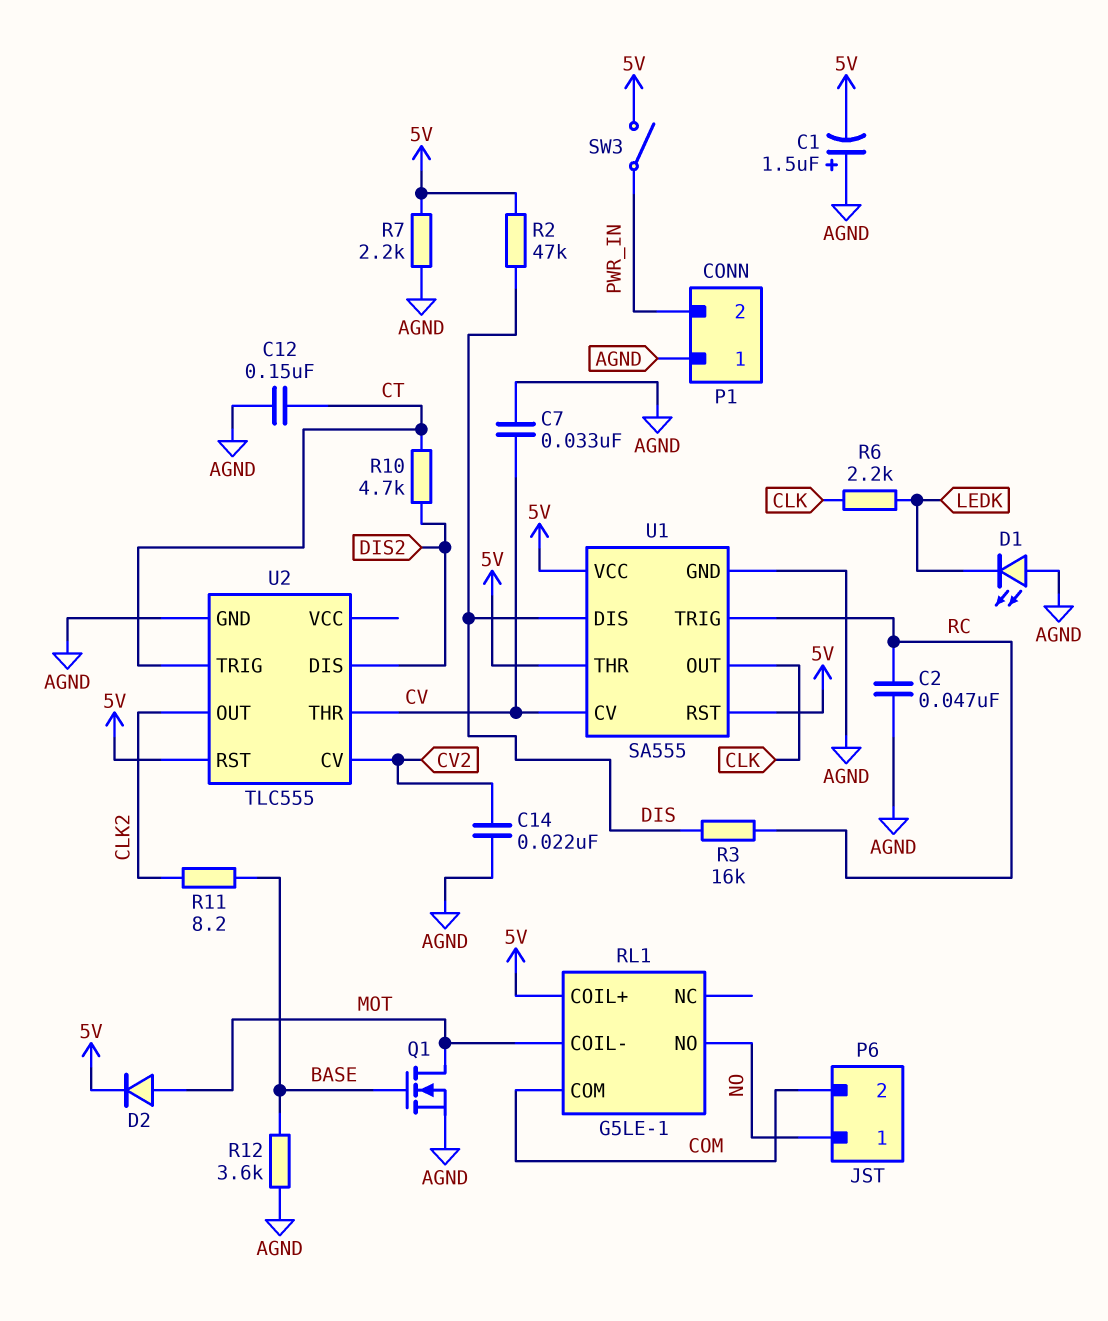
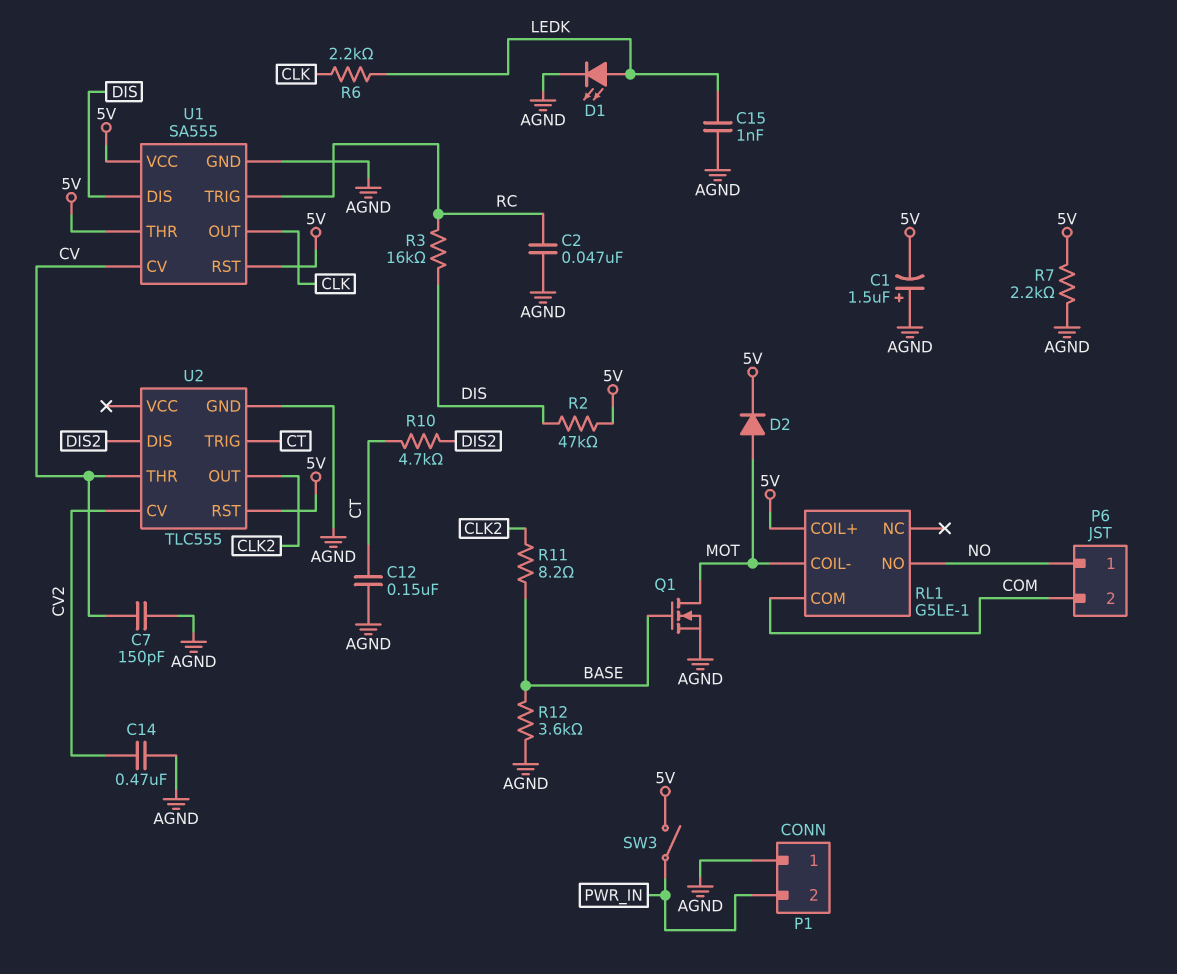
C7: 33nF (AGND, CV) -> 150pF (AGND, CV)
C14: 22nF (AGND, CV2) -> 470nF (AGND, CV2)
C15: none -> 1nF (AGND, LEDK)
D1: LED (A AGND, K LEDK) -> LED (A LEDK, K AGND)

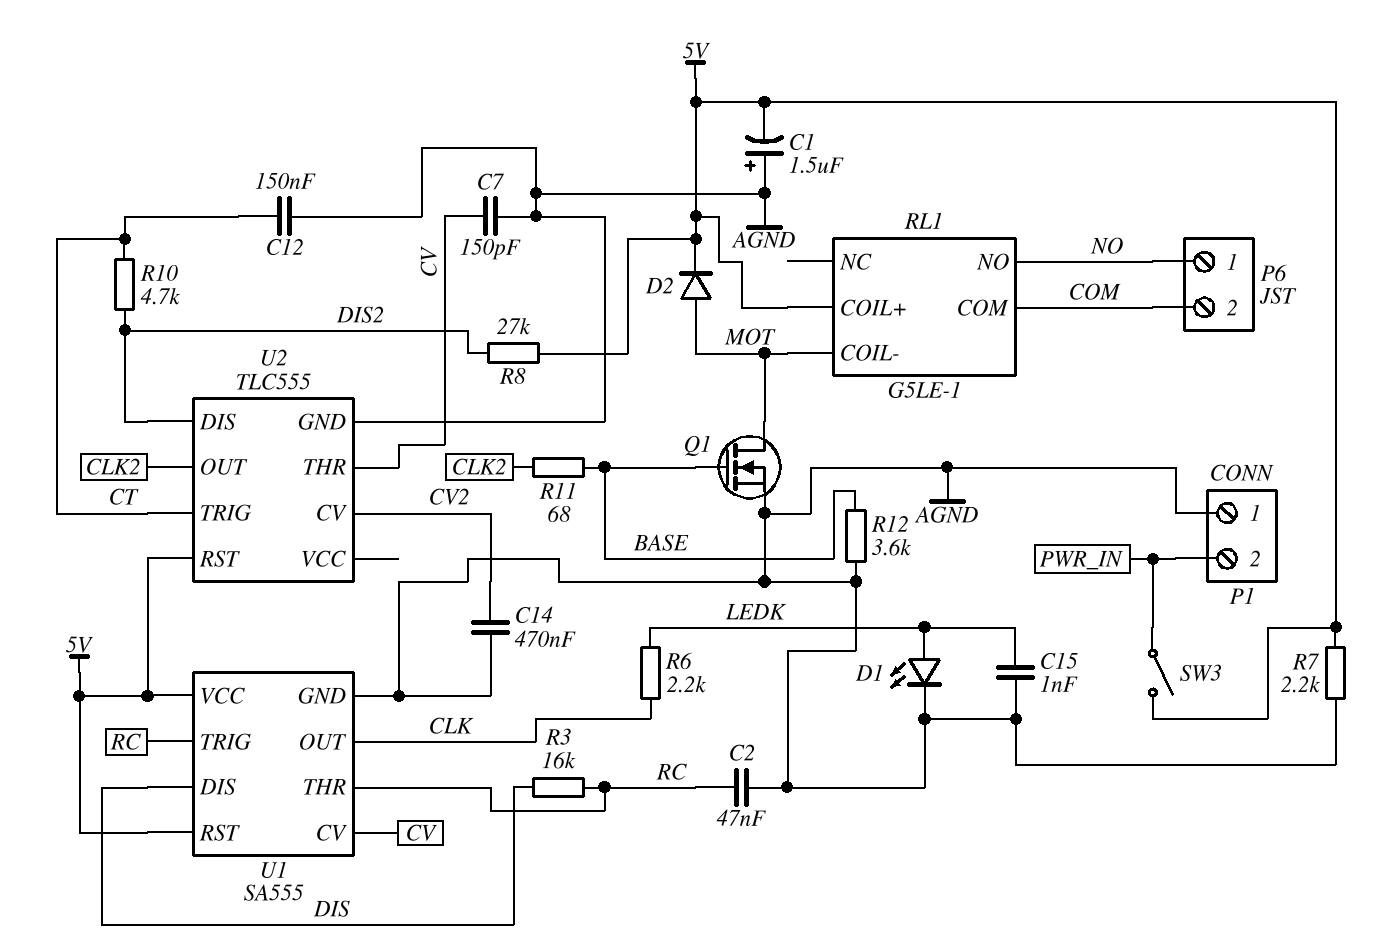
R2: 47k (5V, DIS) -> none
R8: none -> 27k (5V, DIS2)
R11: 8.2 (BASE, CLK2) -> 68 (BASE, CLK2)
U1 pin THR: 5V -> RC

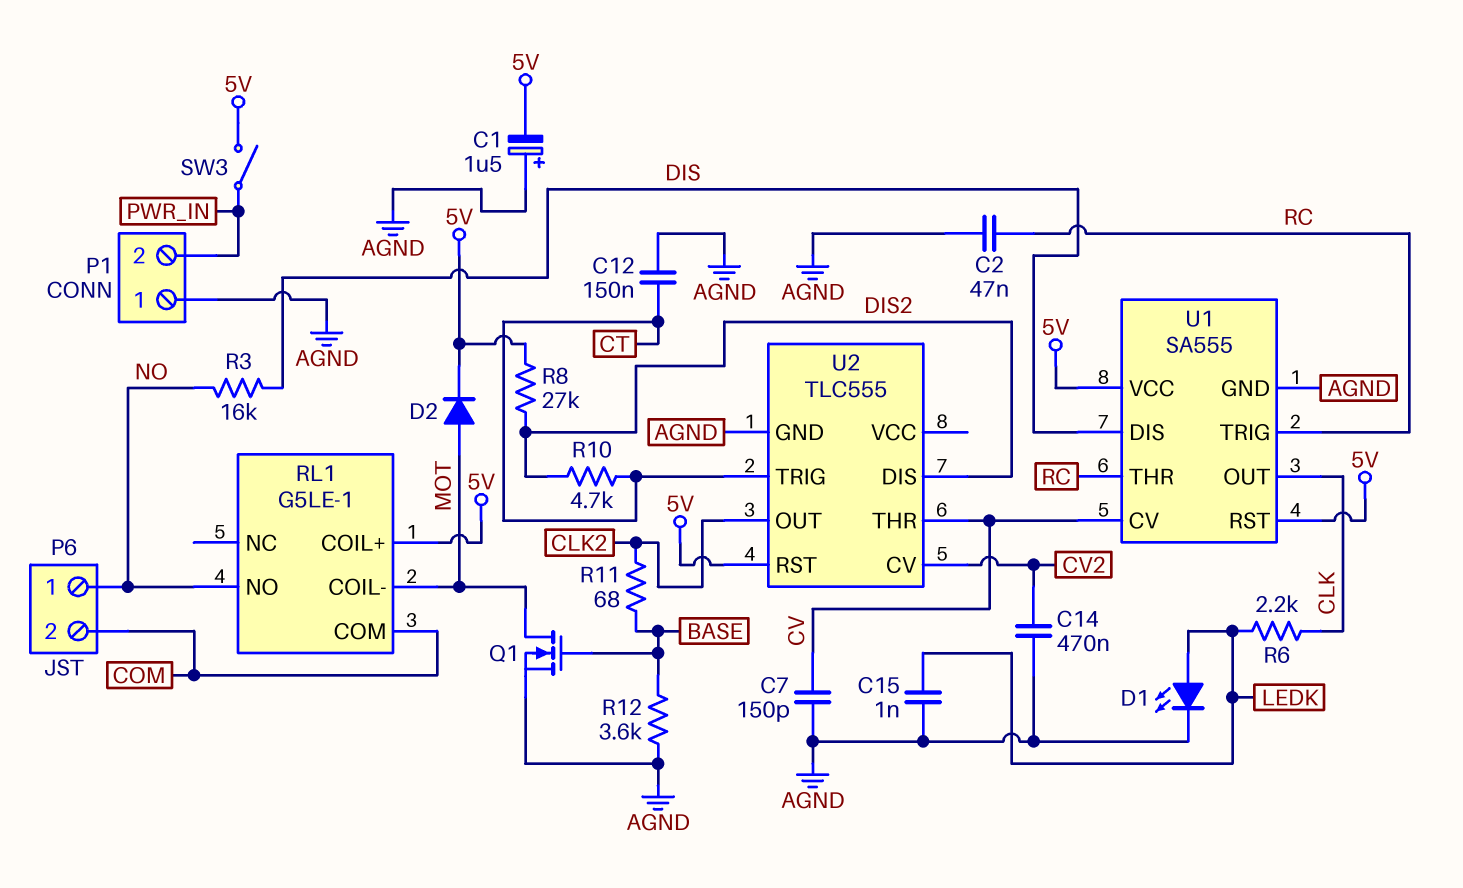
R3: 16k (DIS, RC) -> 16k (DIS, NO)
R7: 2.2k (5V, AGND) -> none

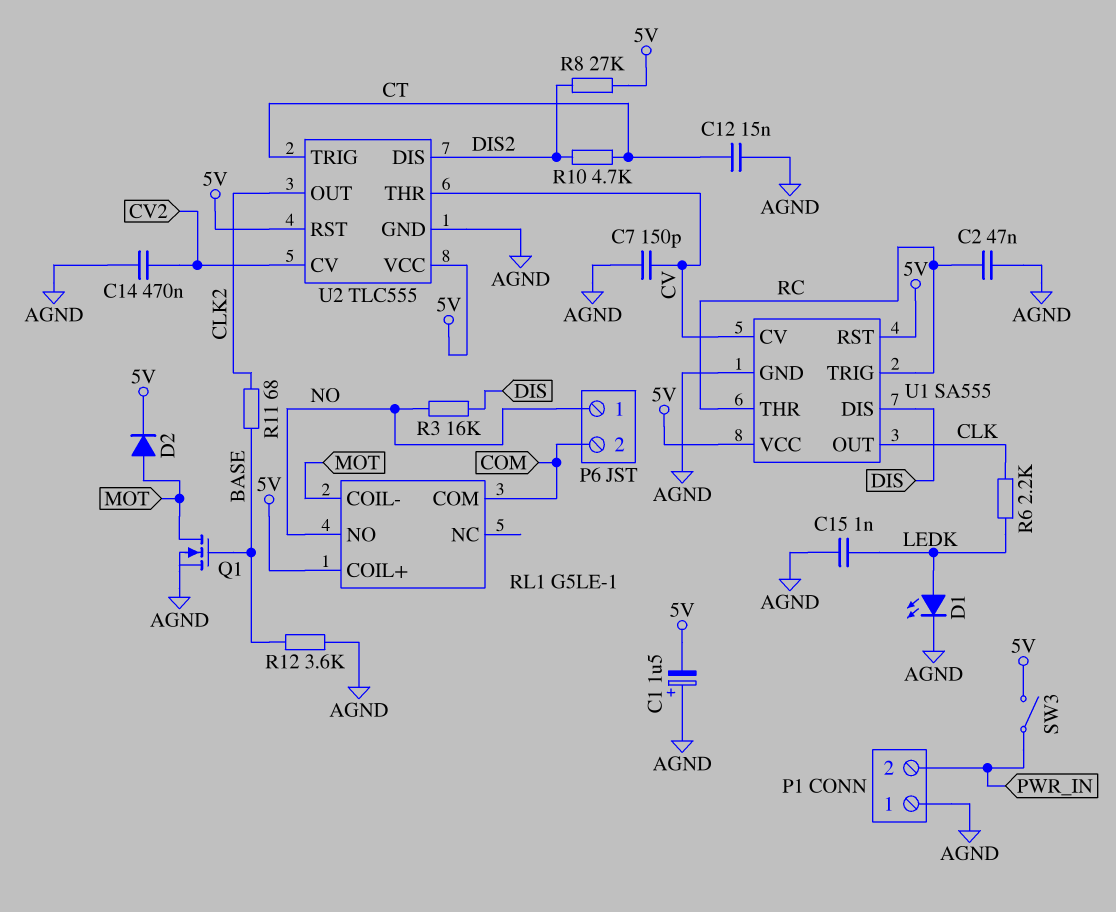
C12: 150nF (AGND, CT) -> 15nF (AGND, CT)
U2 pin VCC: none -> 5V

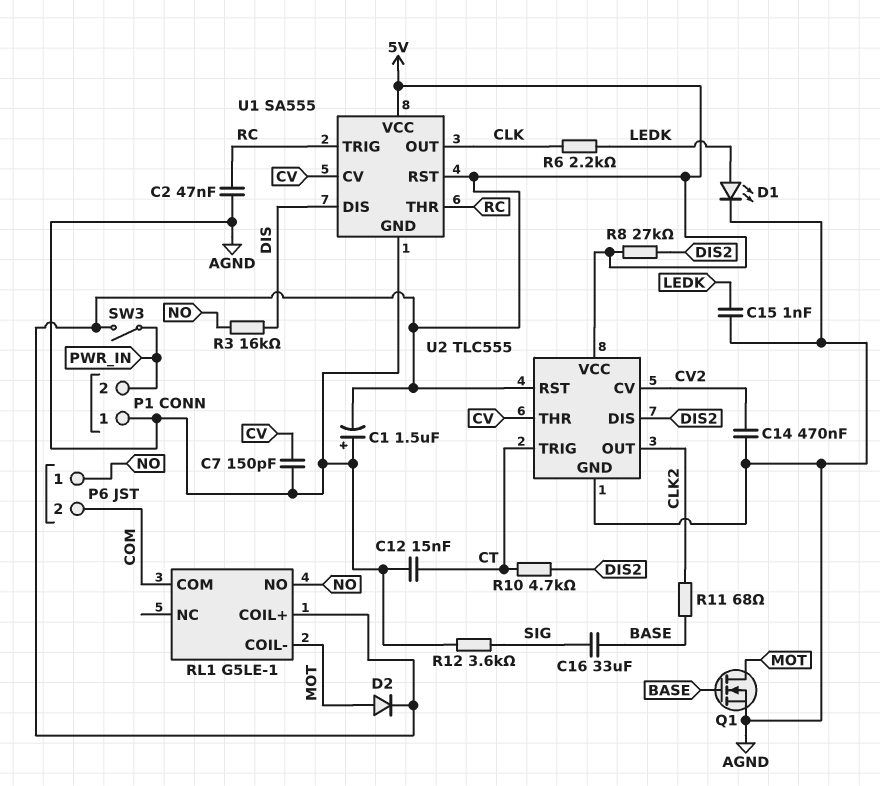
C16: none -> 33uF (BASE, SIG)
R12: 3.6k (AGND, BASE) -> 3.6k (AGND, SIG)

